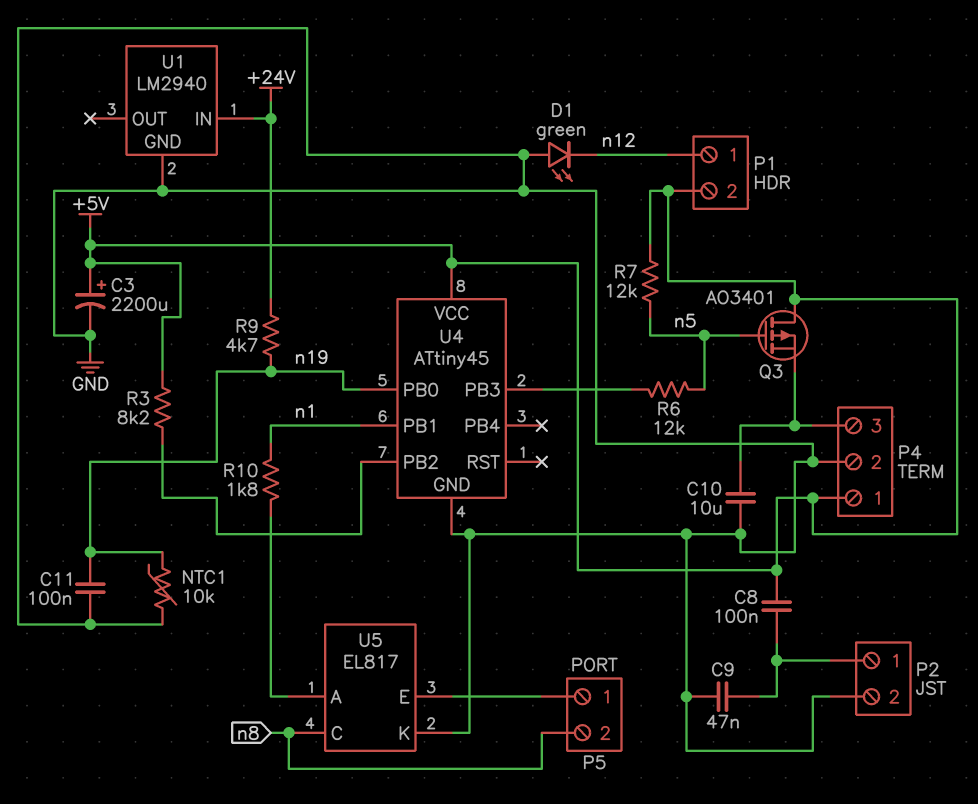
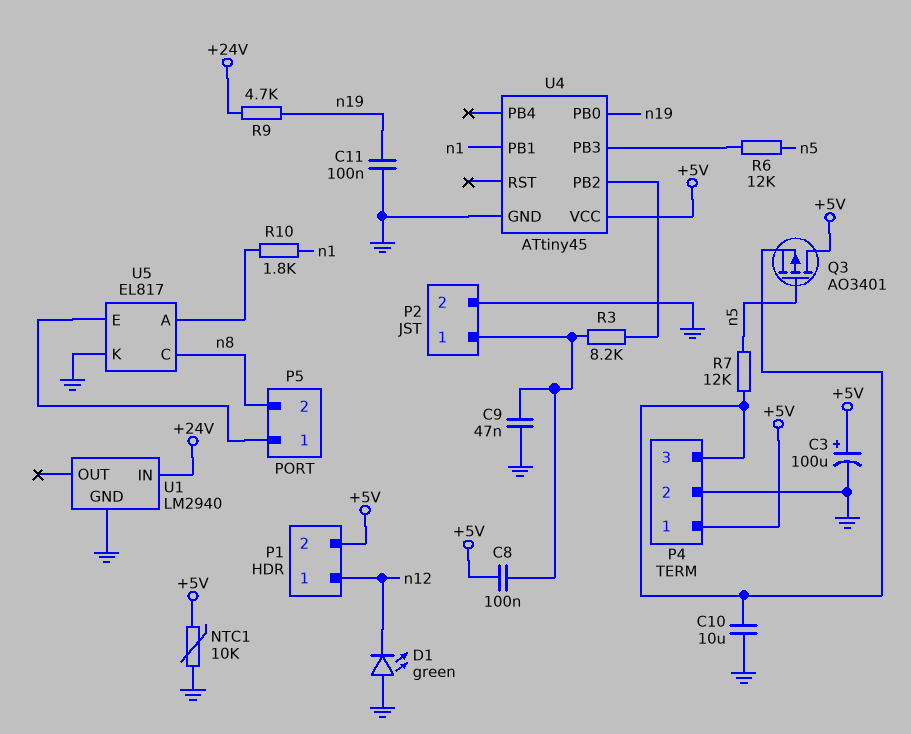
C3: 2200uF (plus +5V, minus GND) -> 100uF (plus +5V, minus GND)
NTC1: 10k (GND, n19) -> 10k (+5V, GND)
R3: 8.2k (+5V, U4/PB2) -> 8.2k (P2/1, U4/PB2)
R7: 12k (+5V, n5) -> 12k (P4/3, n5)

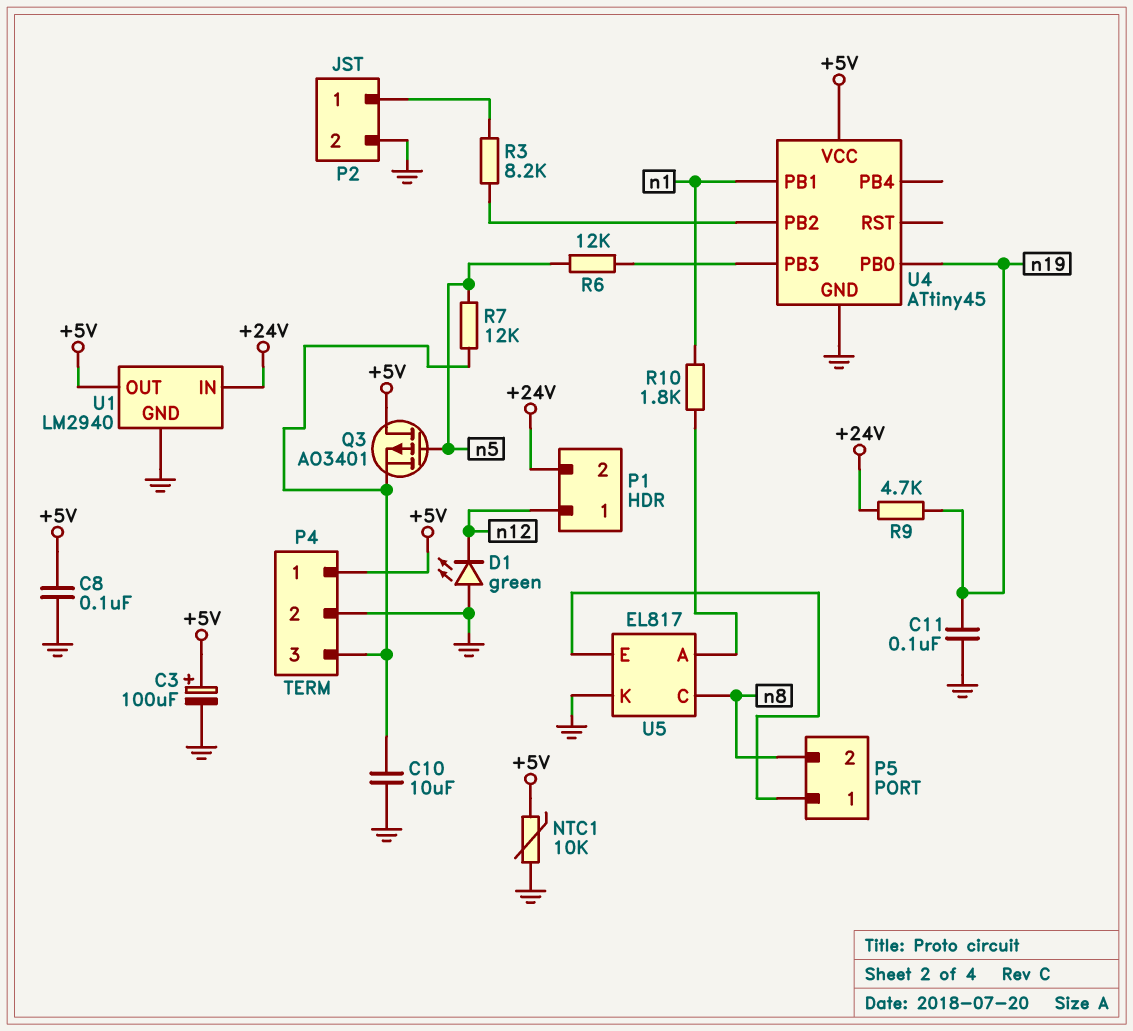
C8: 100nF (+5V, P2/1) -> 100nF (+5V, GND)
C9: 47nF (GND, P2/1) -> none
P1 pin 2: +5V -> +24V
U1 pin OUT: none -> +5V

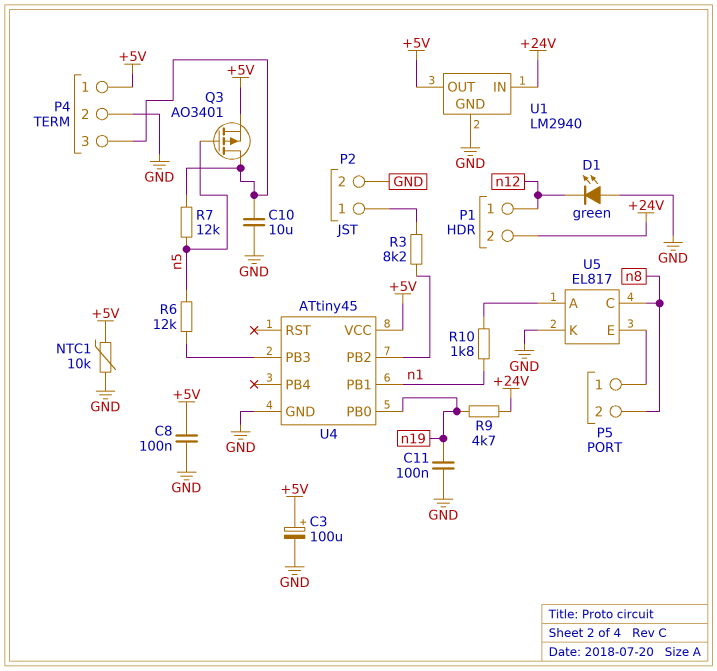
Q3: PMOS AO3401 (G n5, D +5V, S P4/3) -> PMOS AO3401 (G n5, D P4/3, S +5V)

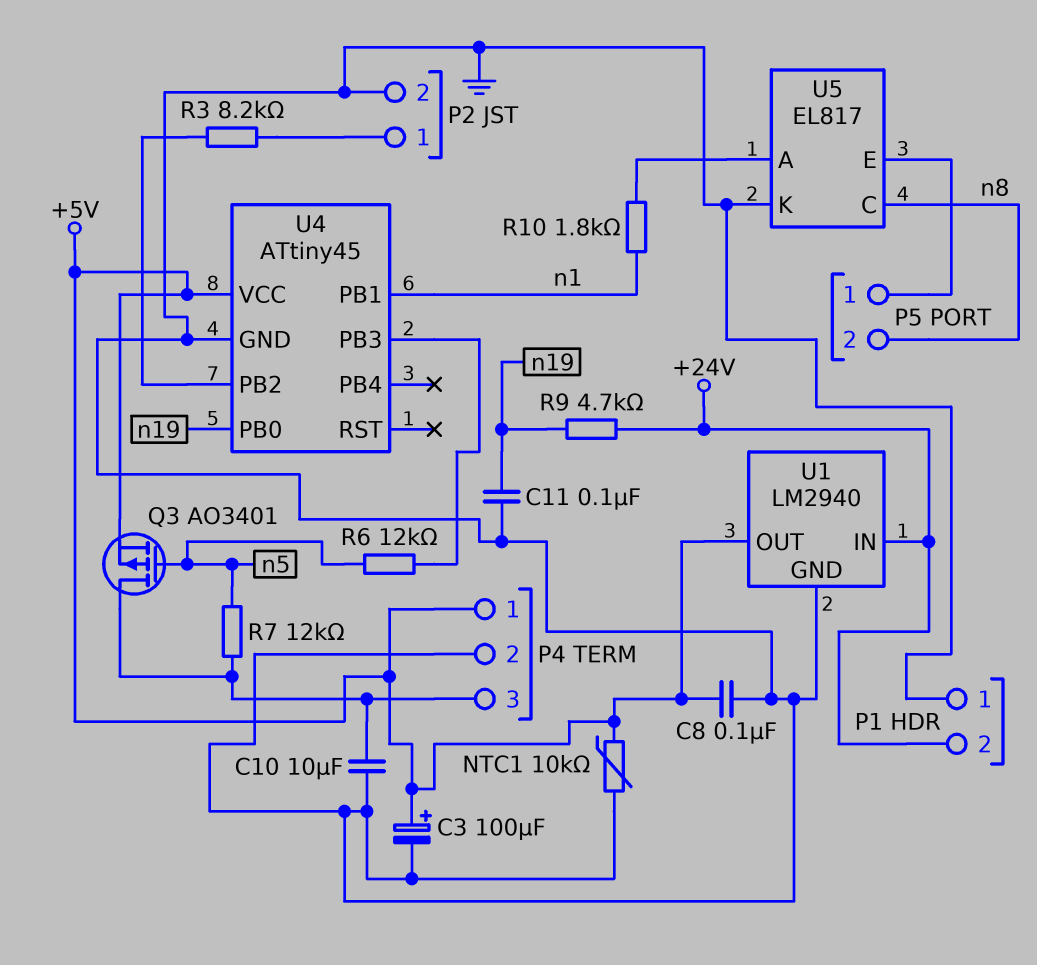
D1: LED green (A GND, K n12) -> none
P1 pin 1: n12 -> GND

